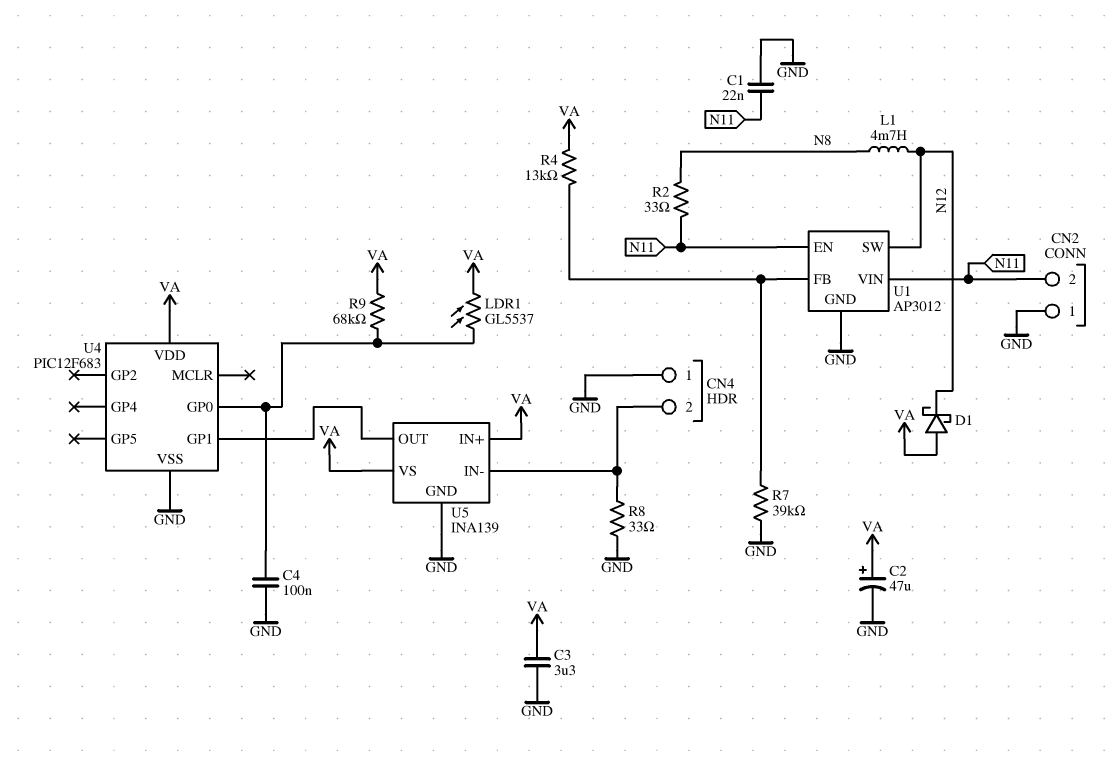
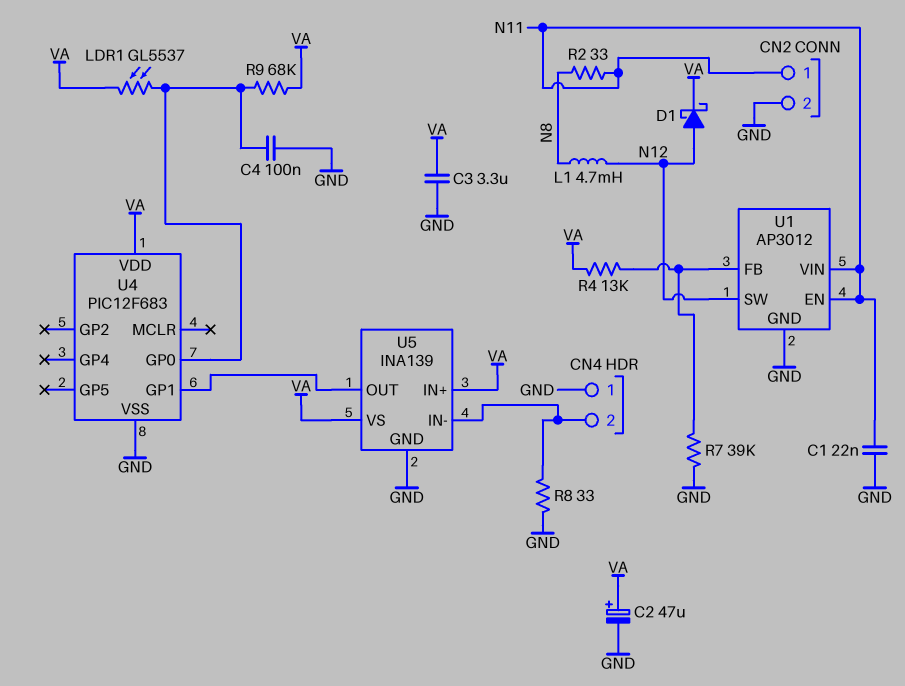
CN2 pin 1: GND -> N11
CN2 pin 2: N11 -> GND
D1: schottky (A VA, K N12) -> schottky (A N12, K VA)

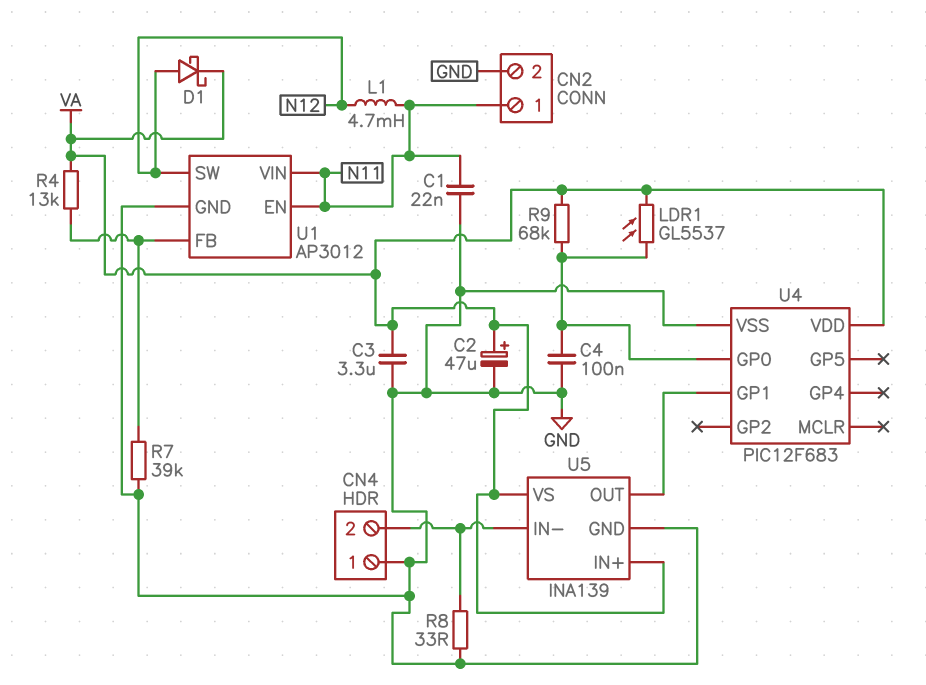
L1: 4.7mH (N8, N12) -> 4.7mH (N11, N12)
R2: 33 (N8, N11) -> none

